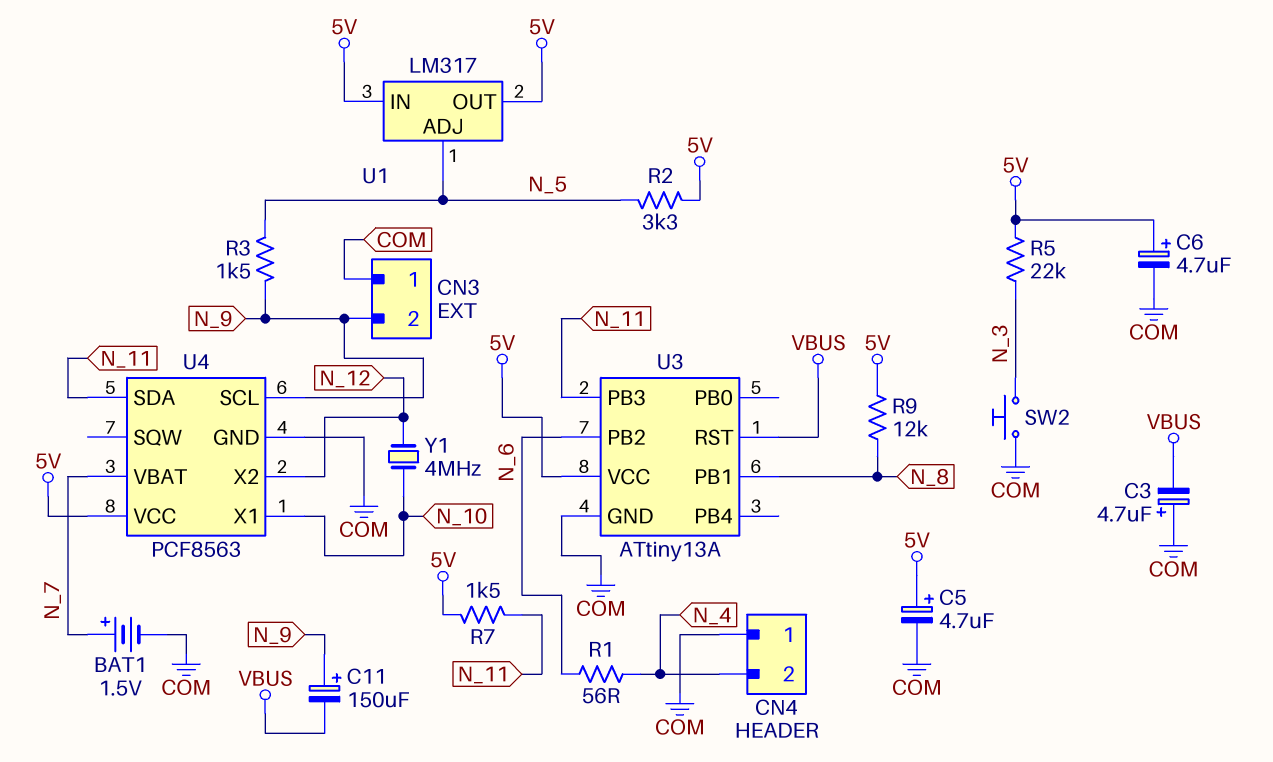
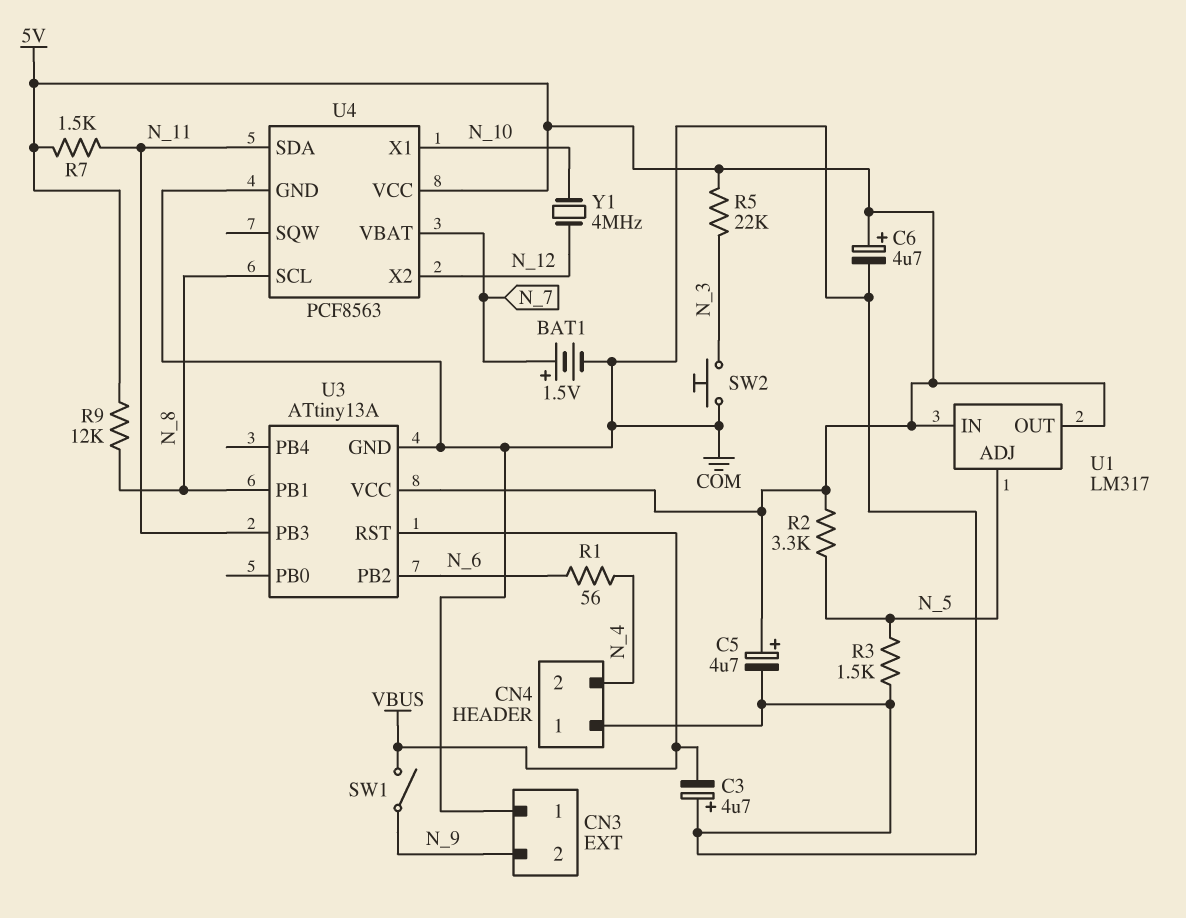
C11: 150uF (plus N_9, minus VBUS) -> none
R3: 1.5k (N_5, N_9) -> 1.5k (COM, N_5)
SW1: none -> switch (N_9, VBUS)
U4 pin SCL: N_9 -> N_8

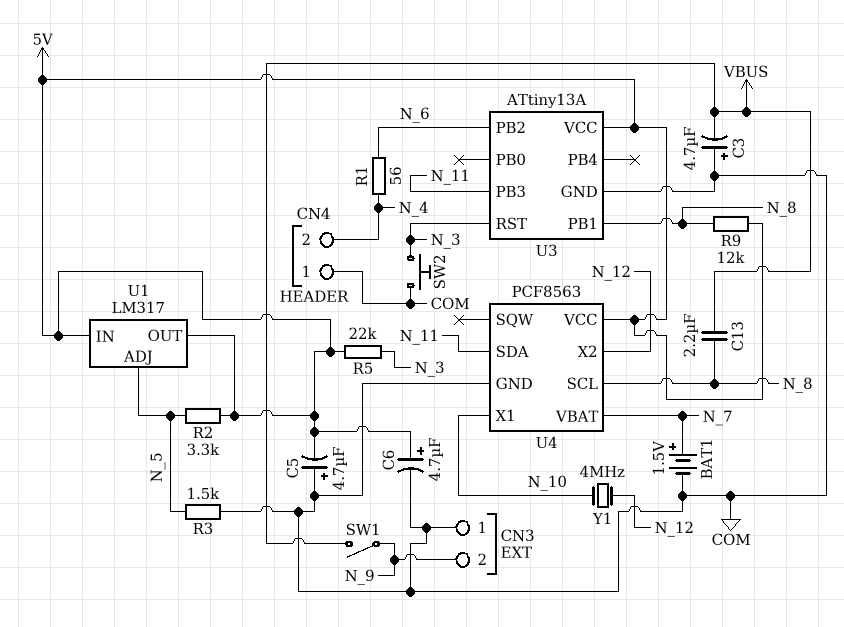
C5: 4.7uF (plus 5V, minus COM) -> 4.7uF (plus COM, minus 5V)
C13: none -> 2.2uF (N_8, VBUS)
R7: 1.5k (5V, N_11) -> none
U3 pin RST: VBUS -> N_3

